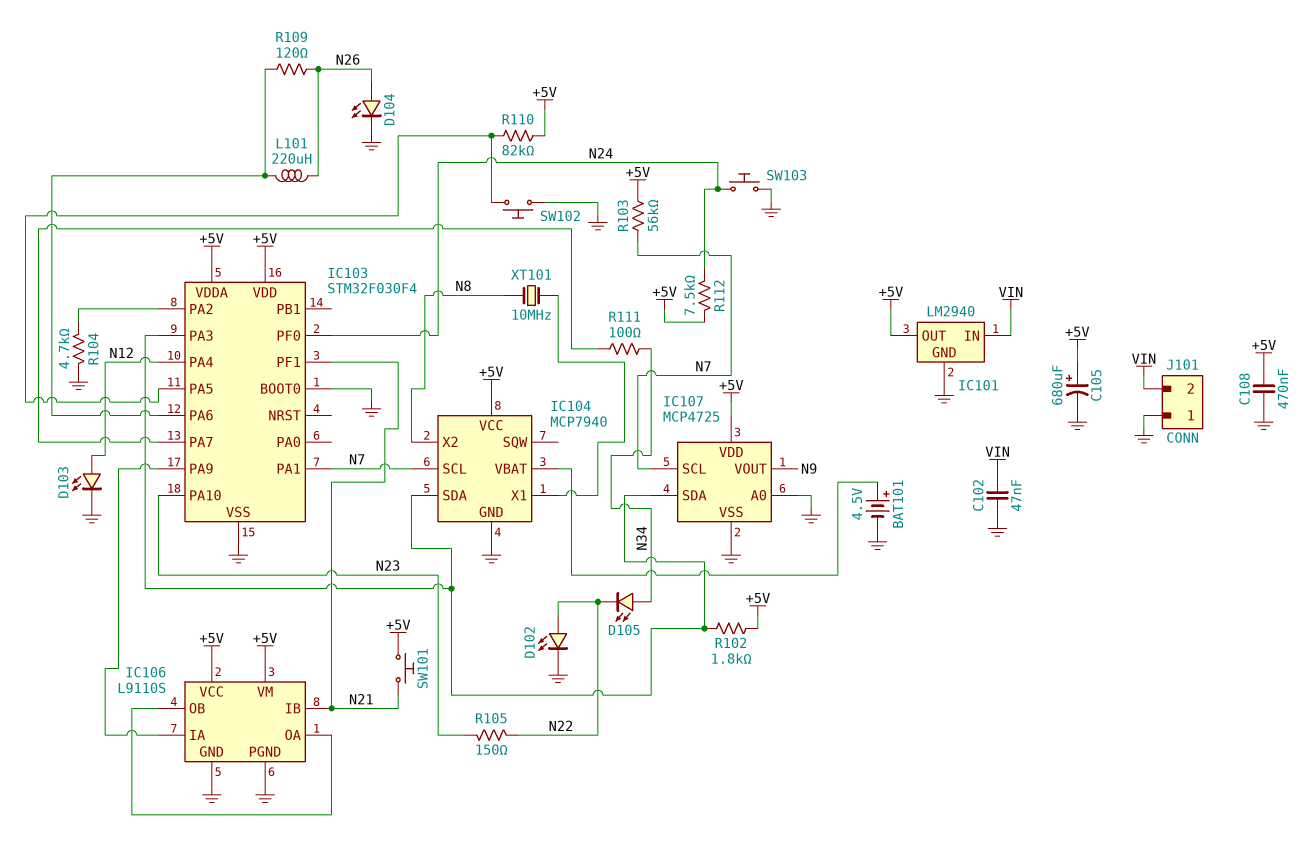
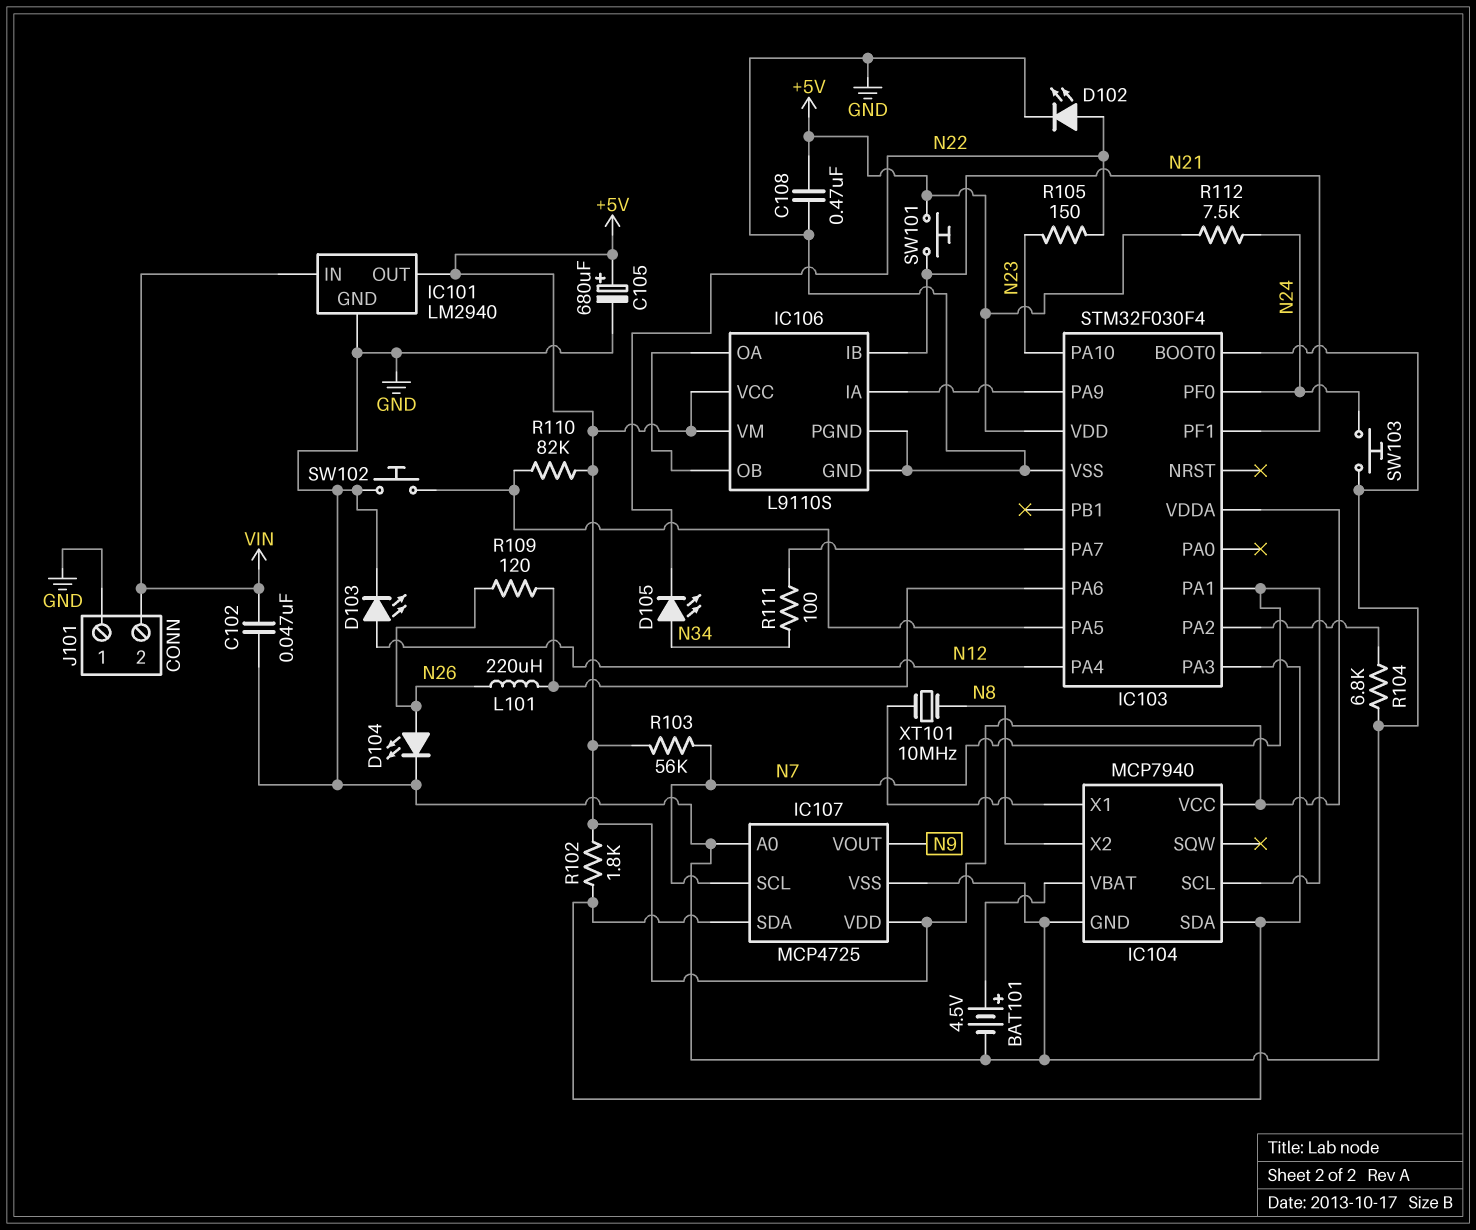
R104: 4.7k (GND, IC103/PA2) -> 6.8k (GND, IC103/PA2)

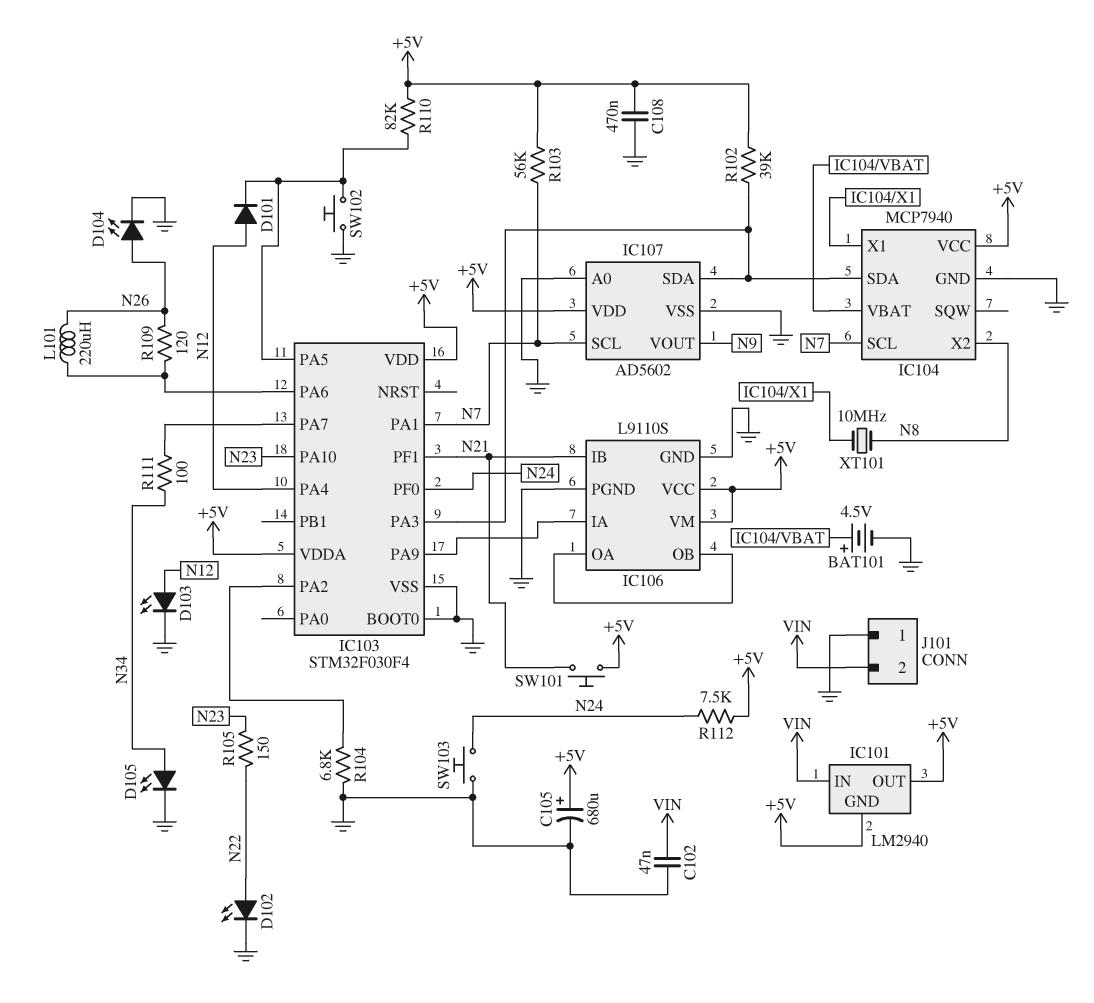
D101: none -> diode (A N12, K IC103/PA5)
D105: LED (A N34, K N22) -> LED (A N34, K GND)
IC101 pin GND: GND -> +5V
IC107: MCP4725 -> AD5602
R102: 1.8k (+5V, IC103/PA3) -> 39k (+5V, IC103/PA3)

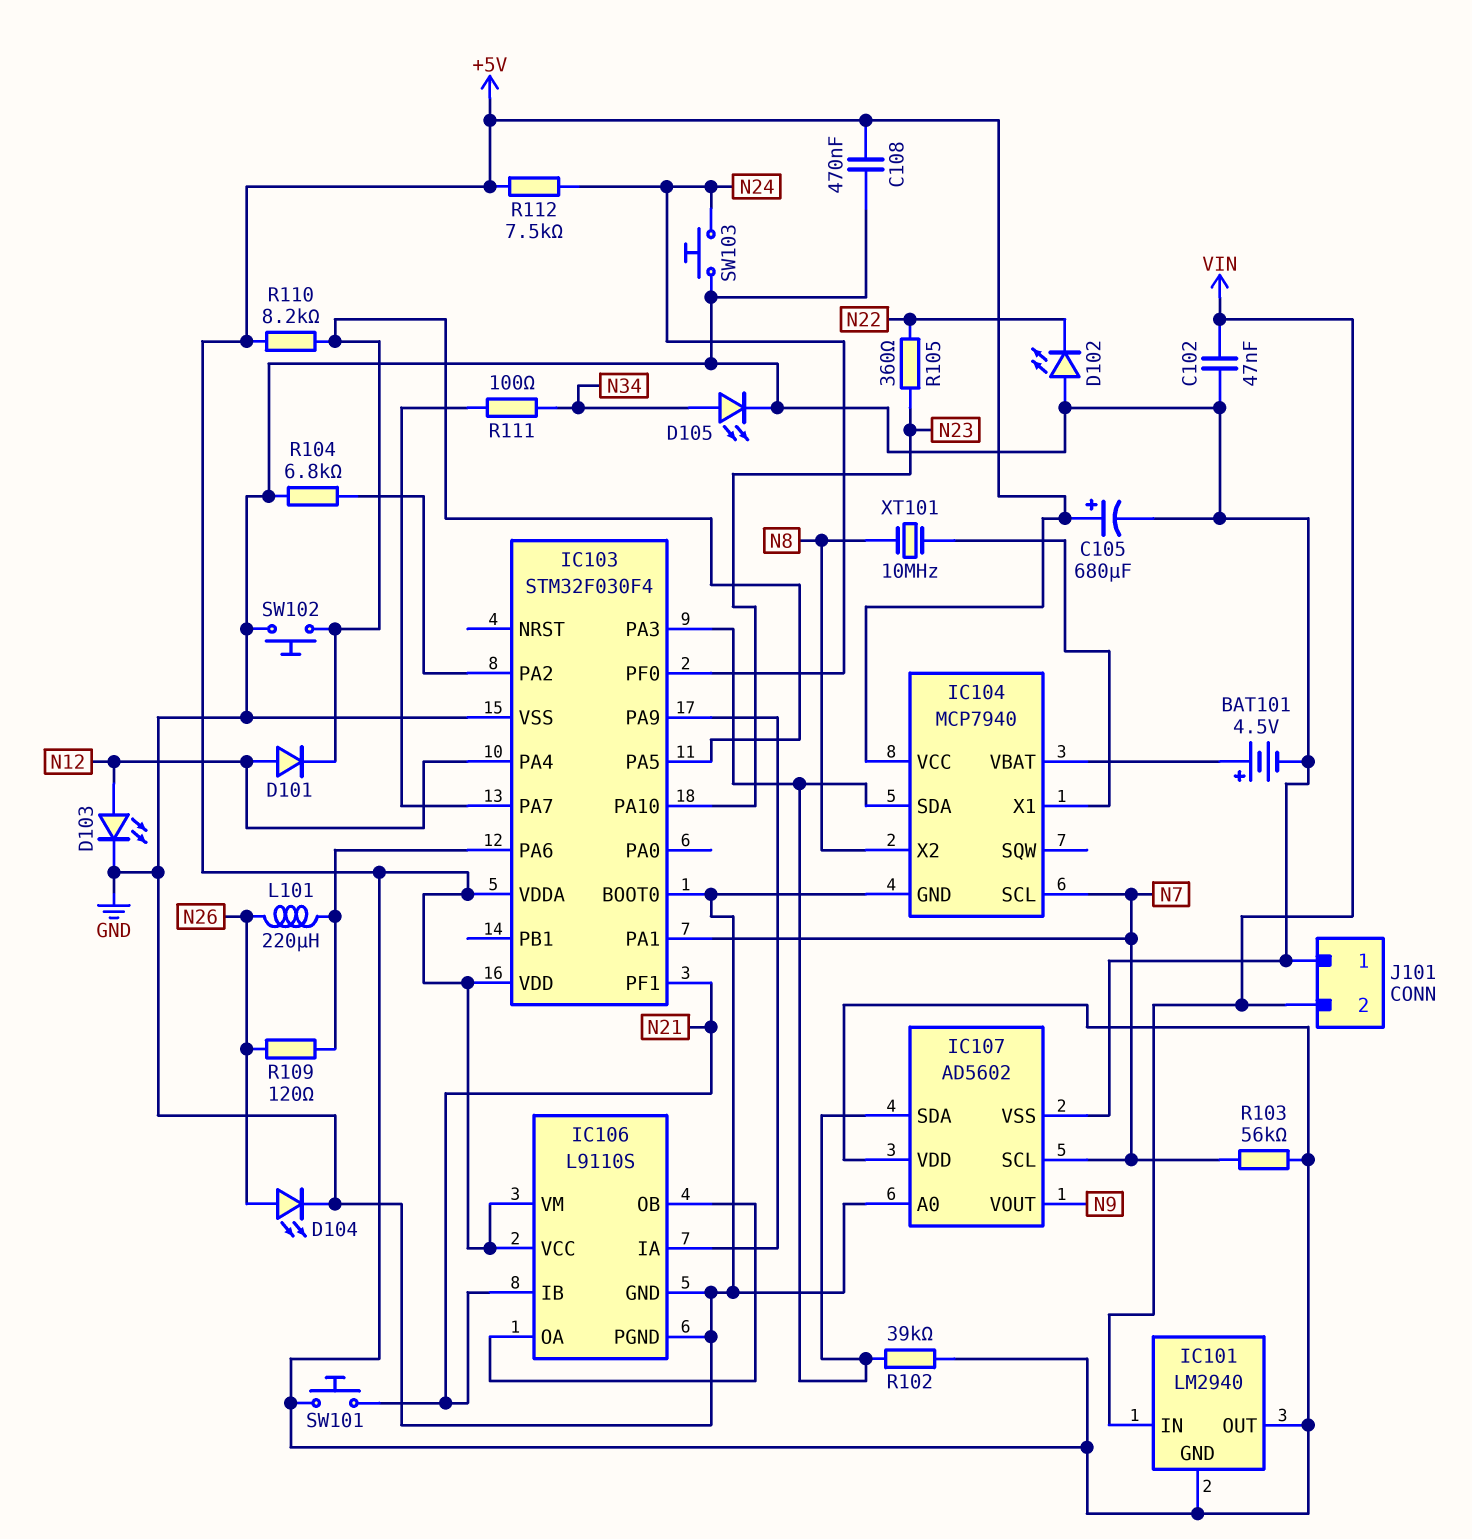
D102: LED (A N22, K GND) -> LED (A GND, K N22)
R105: 150 (N22, N23) -> 360 (N22, N23)
R110: 82k (+5V, IC103/PA5) -> 8.2k (+5V, IC103/PA5)

